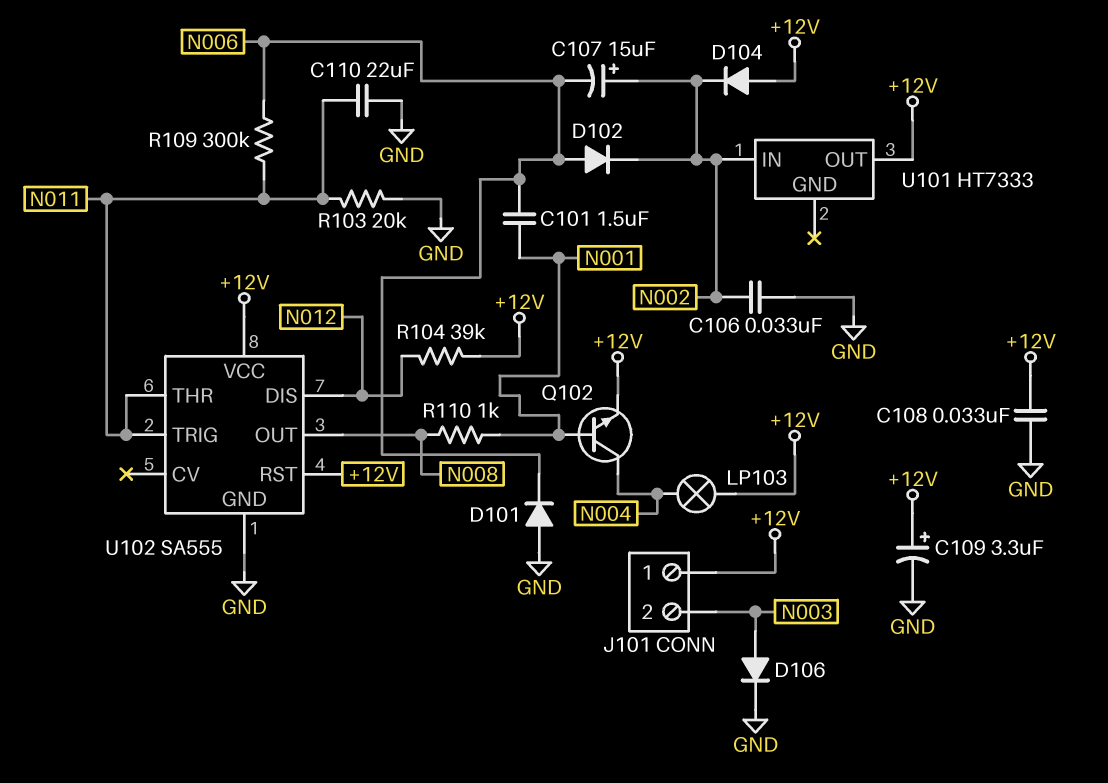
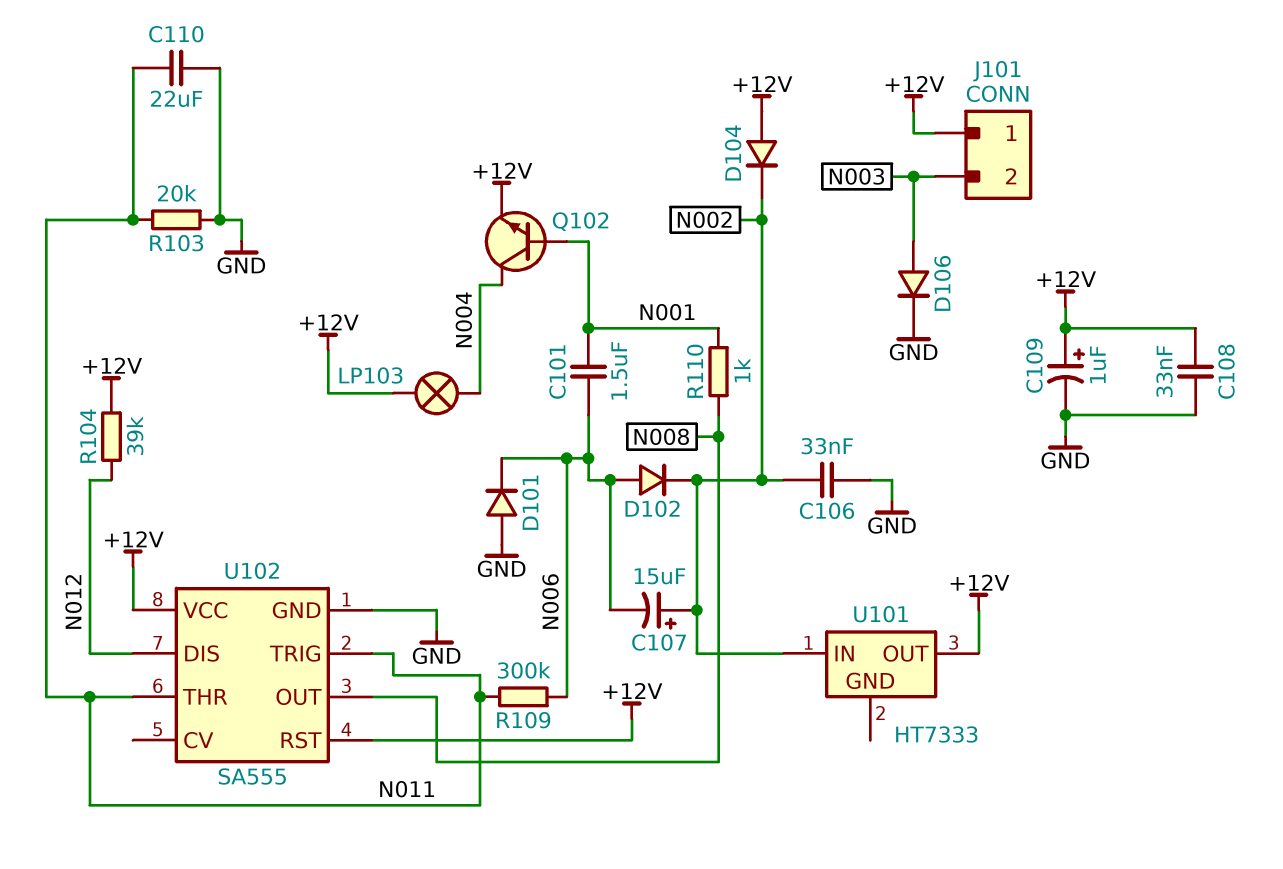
C109: 3.3uF (plus +12V, minus GND) -> 1uF (plus +12V, minus GND)

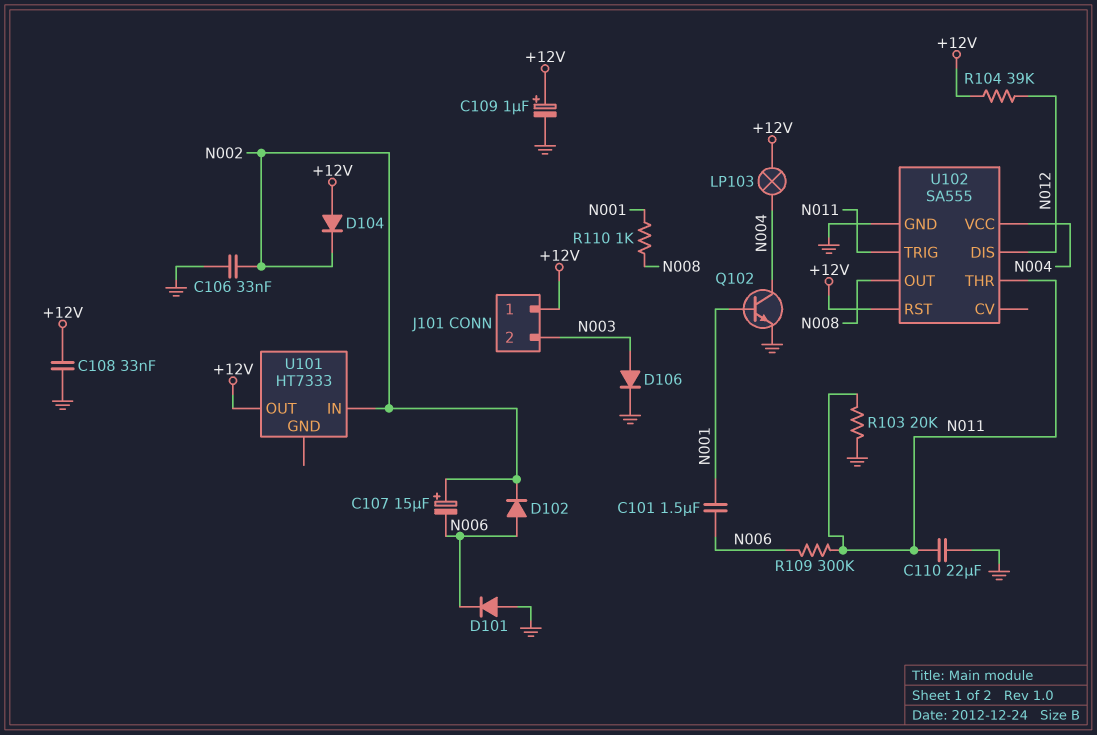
Q102: NPN (B N001, C N004, E +12V) -> NPN (B N001, C N004, E GND)
U102 pin VCC: +12V -> N004

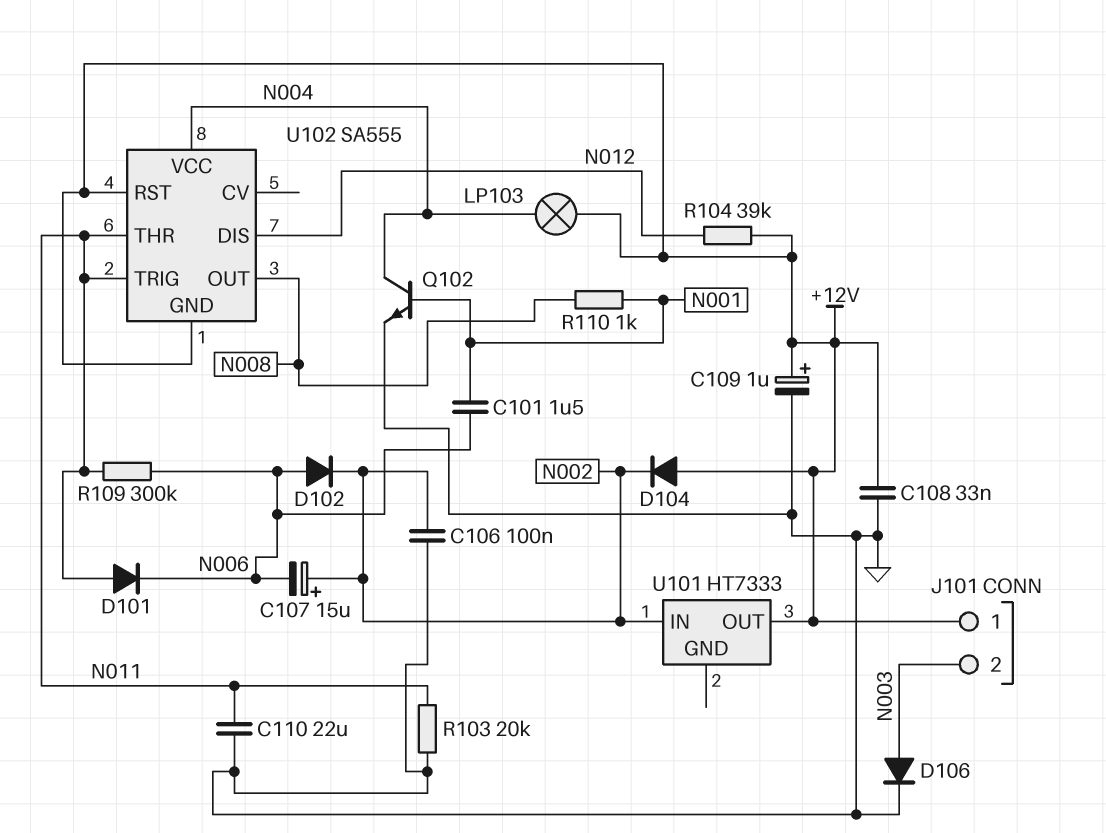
C106: 33nF (GND, N002) -> 100nF (GND, N002)
D101: diode (A GND, K N006) -> diode (A N011, K N006)
U102 pin GND: GND -> +12V

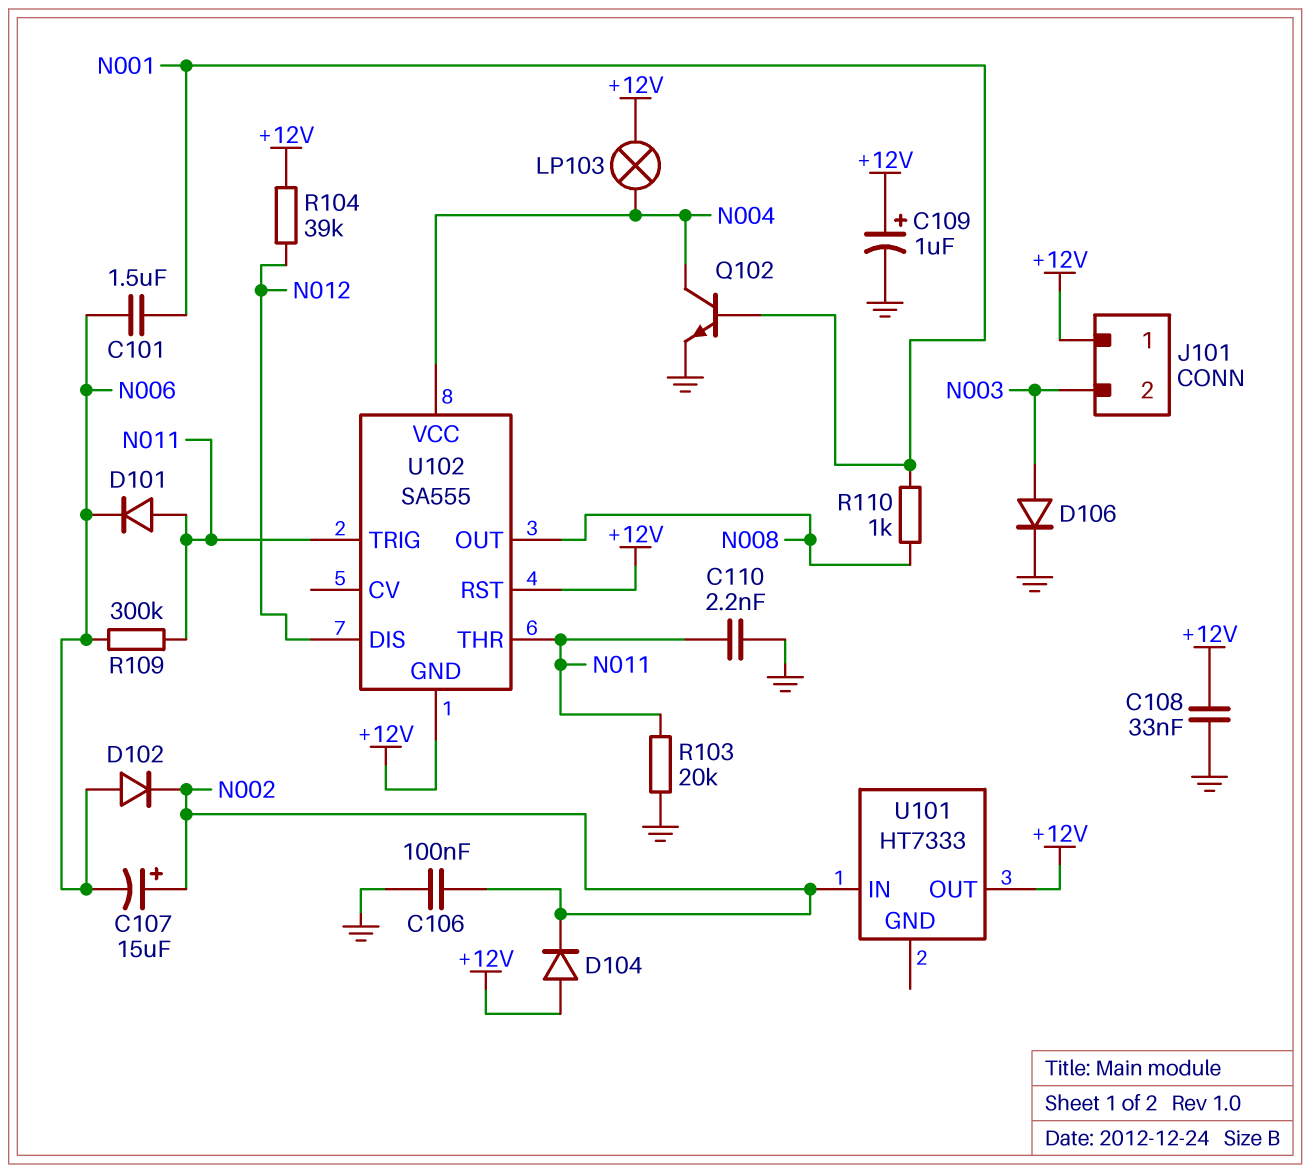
C110: 22uF (GND, N011) -> 2.2nF (GND, N011)

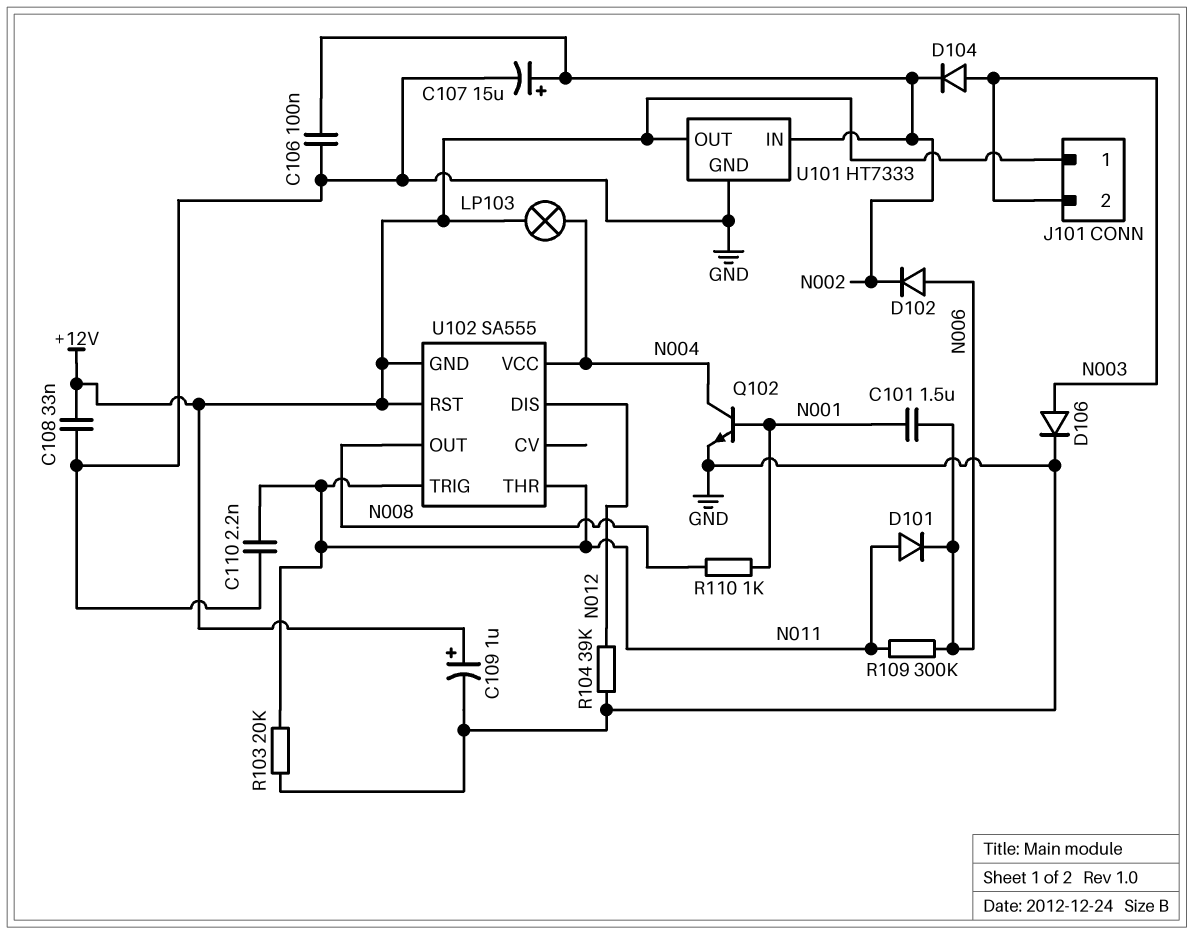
C107: 15uF (plus N002, minus N006) -> 15uF (plus N002, minus GND)
D104: diode (A +12V, K N002) -> diode (A N003, K N002)
R104: 39k (+12V, N012) -> 39k (GND, N012)
U101 pin GND: none -> GND

